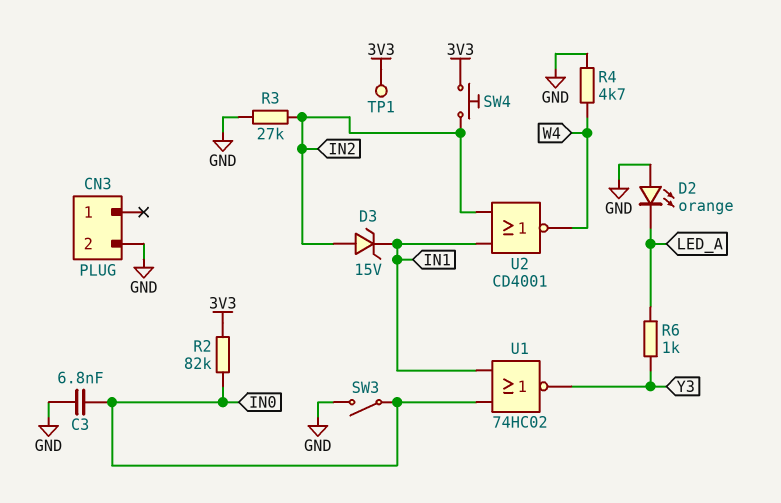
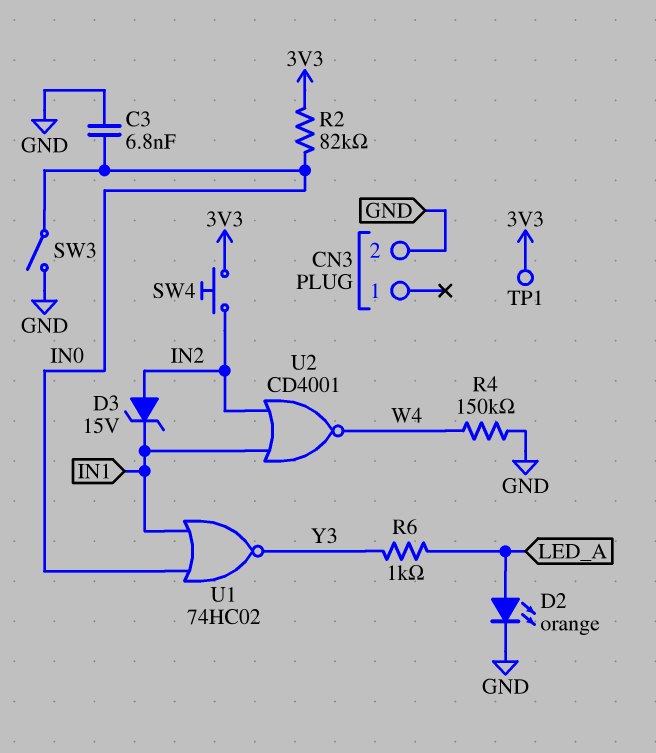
D2: LED orange (A GND, K LED_A) -> LED orange (A LED_A, K GND)
R3: 27k (GND, IN2) -> none
R4: 4.7k (GND, W4) -> 150k (GND, W4)

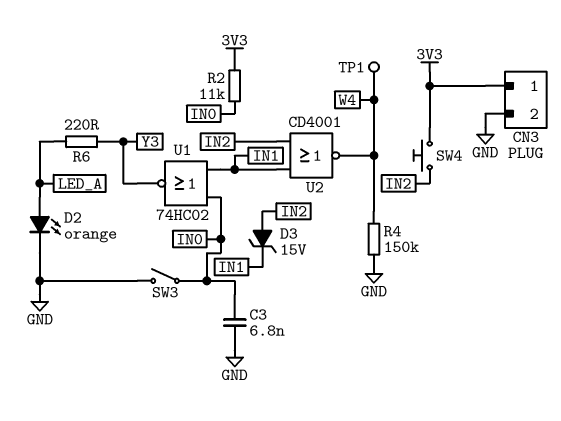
CN3 pin 1: none -> 3V3
R2: 82k (3V3, IN0) -> 11k (3V3, IN0)
R6: 1k (LED_A, Y3) -> 220 (LED_A, Y3)
TP1: test point (3V3) -> test point (W4)

